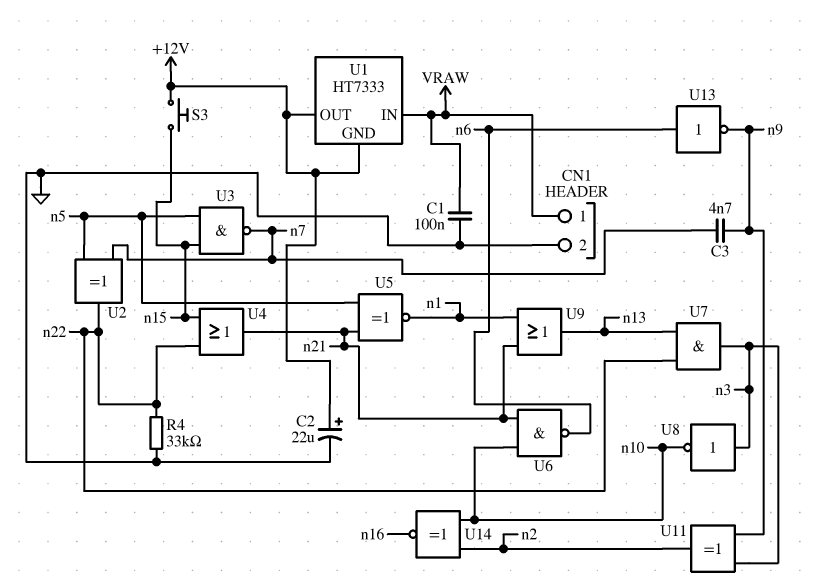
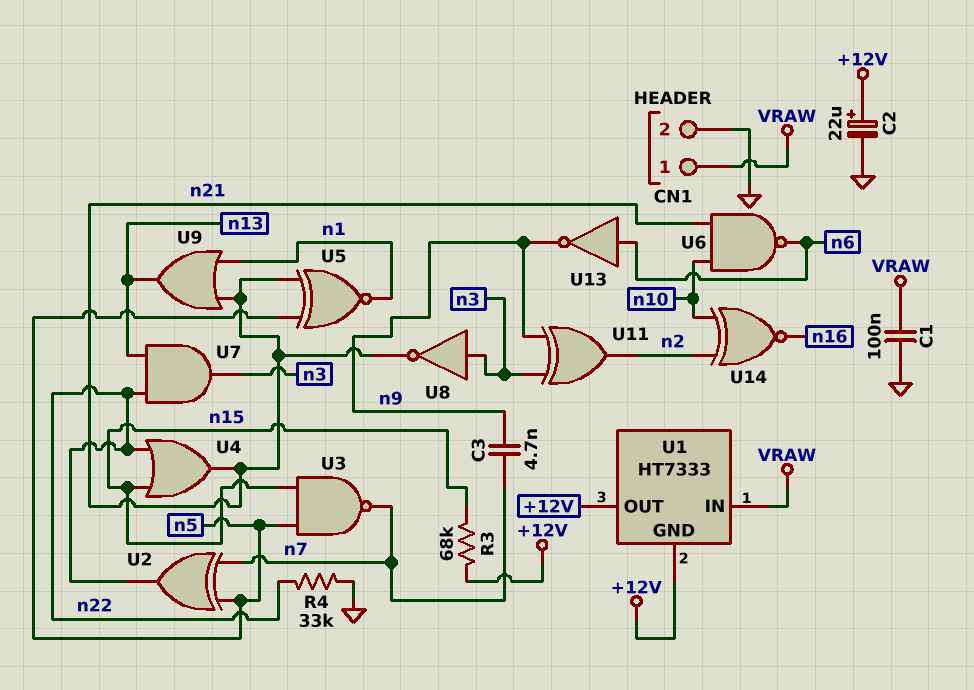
R3: none -> 68k (+12V, n15)
S3: button (+12V, n15) -> none
U8: NOT (in n3, out n10) -> NOT (in n3, out n21)

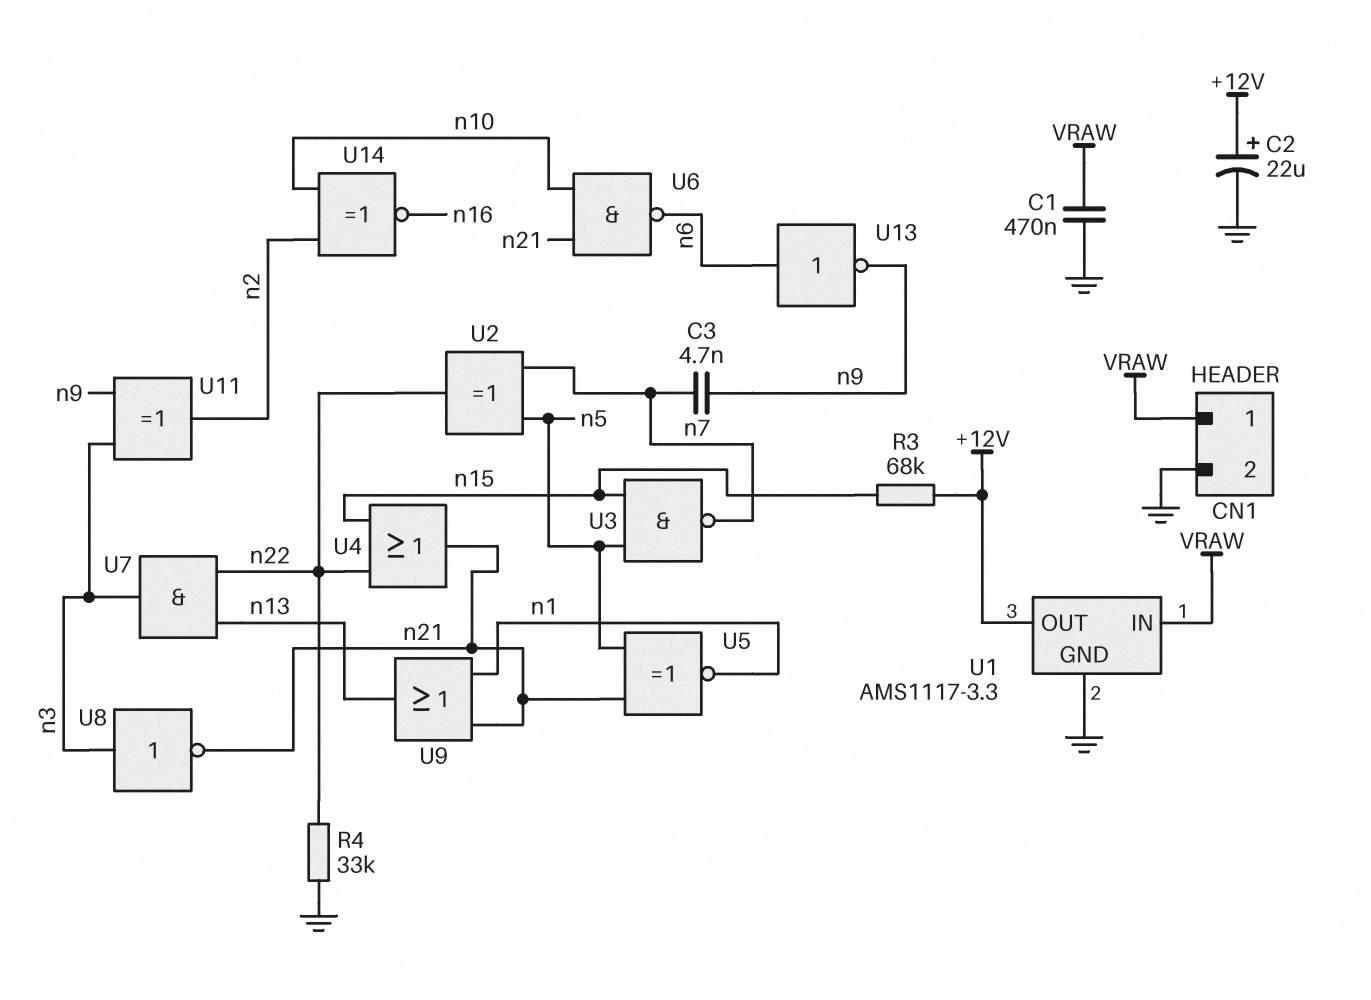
C1: 100nF (GND, VRAW) -> 470nF (GND, VRAW)
U1: HT7333 -> AMS1117-3.3
U1 pin GND: +12V -> GND

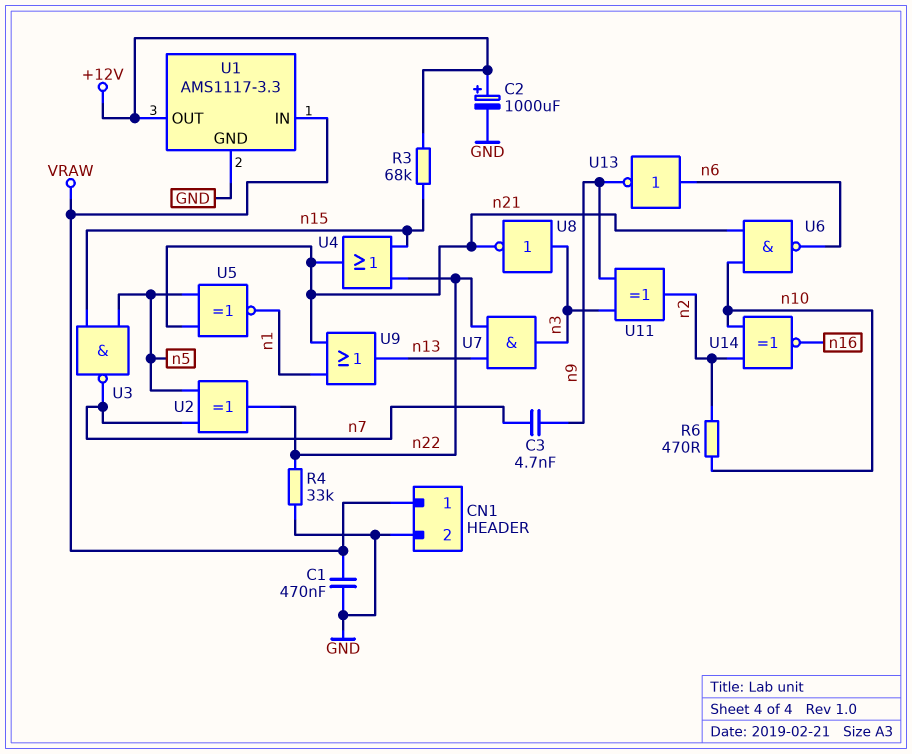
C2: 22uF (plus +12V, minus GND) -> 1000uF (plus +12V, minus GND)
R6: none -> 470 (n2, n10)

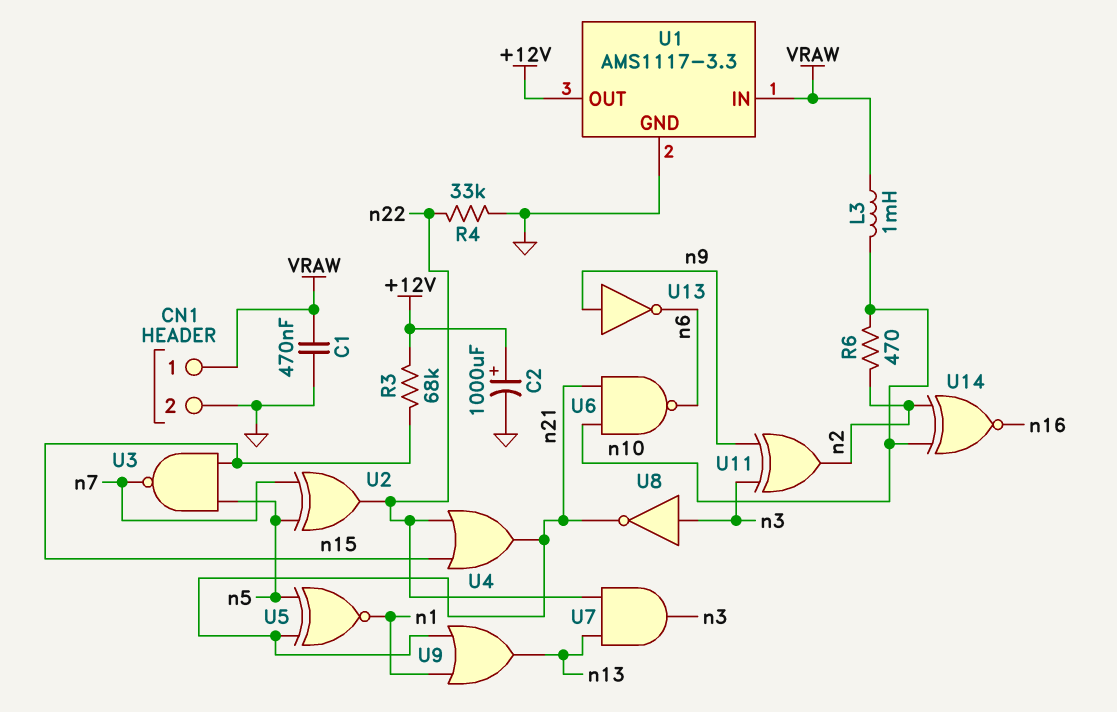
C3: 4.7nF (n7, n9) -> none
L3: none -> 1mH (VRAW, n10)
U13: NOT (in n6, out n9) -> NOT (in n9, out n6)

